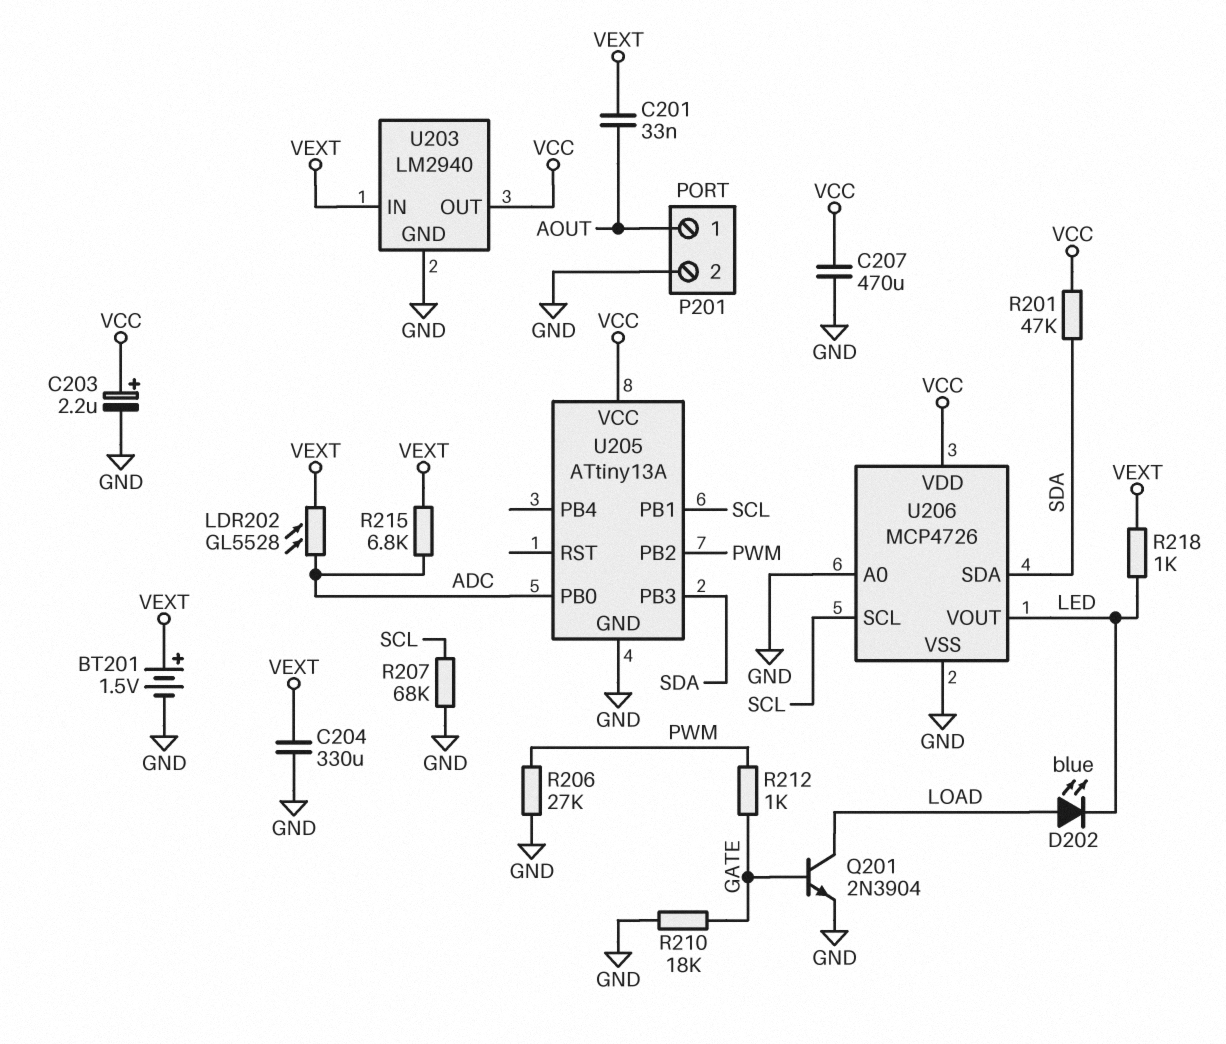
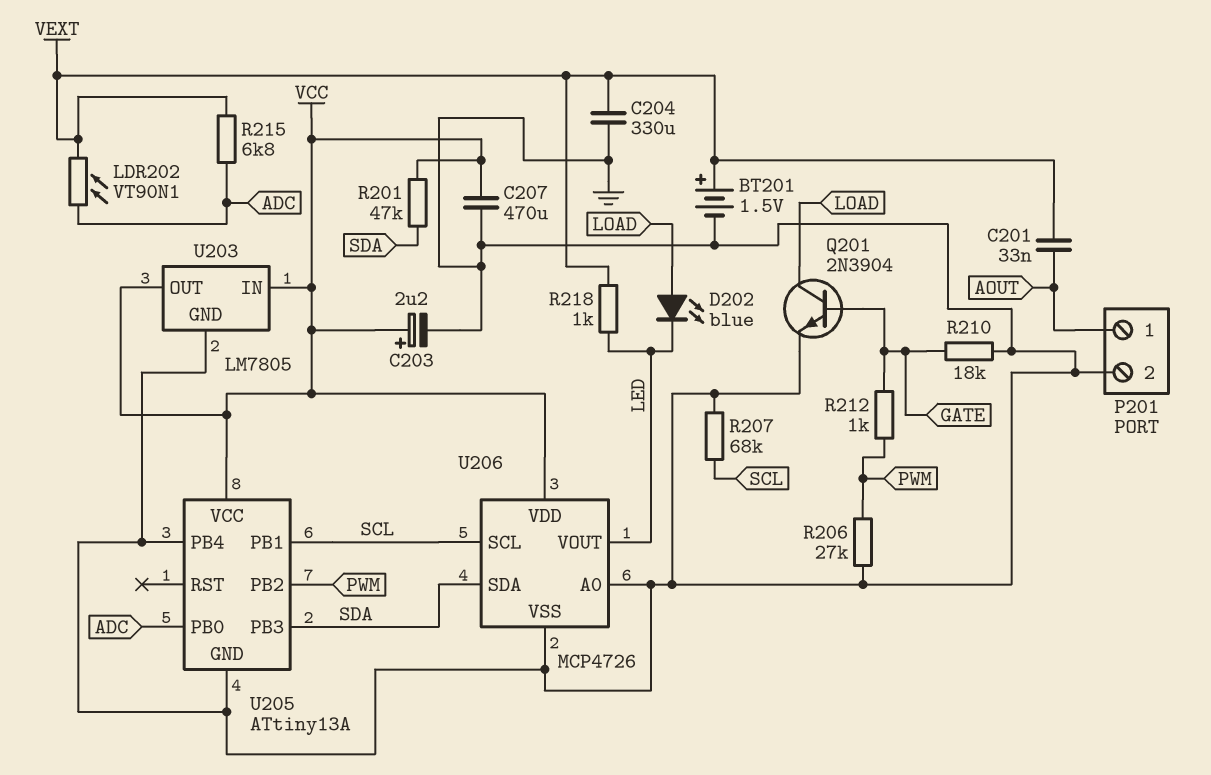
LDR202: GL5528 (ADC, VEXT) -> VT90N1 (ADC, VEXT)
U203: LM2940 -> LM7805
U203 pin IN: VEXT -> VCC
U205 pin PB4: none -> GND

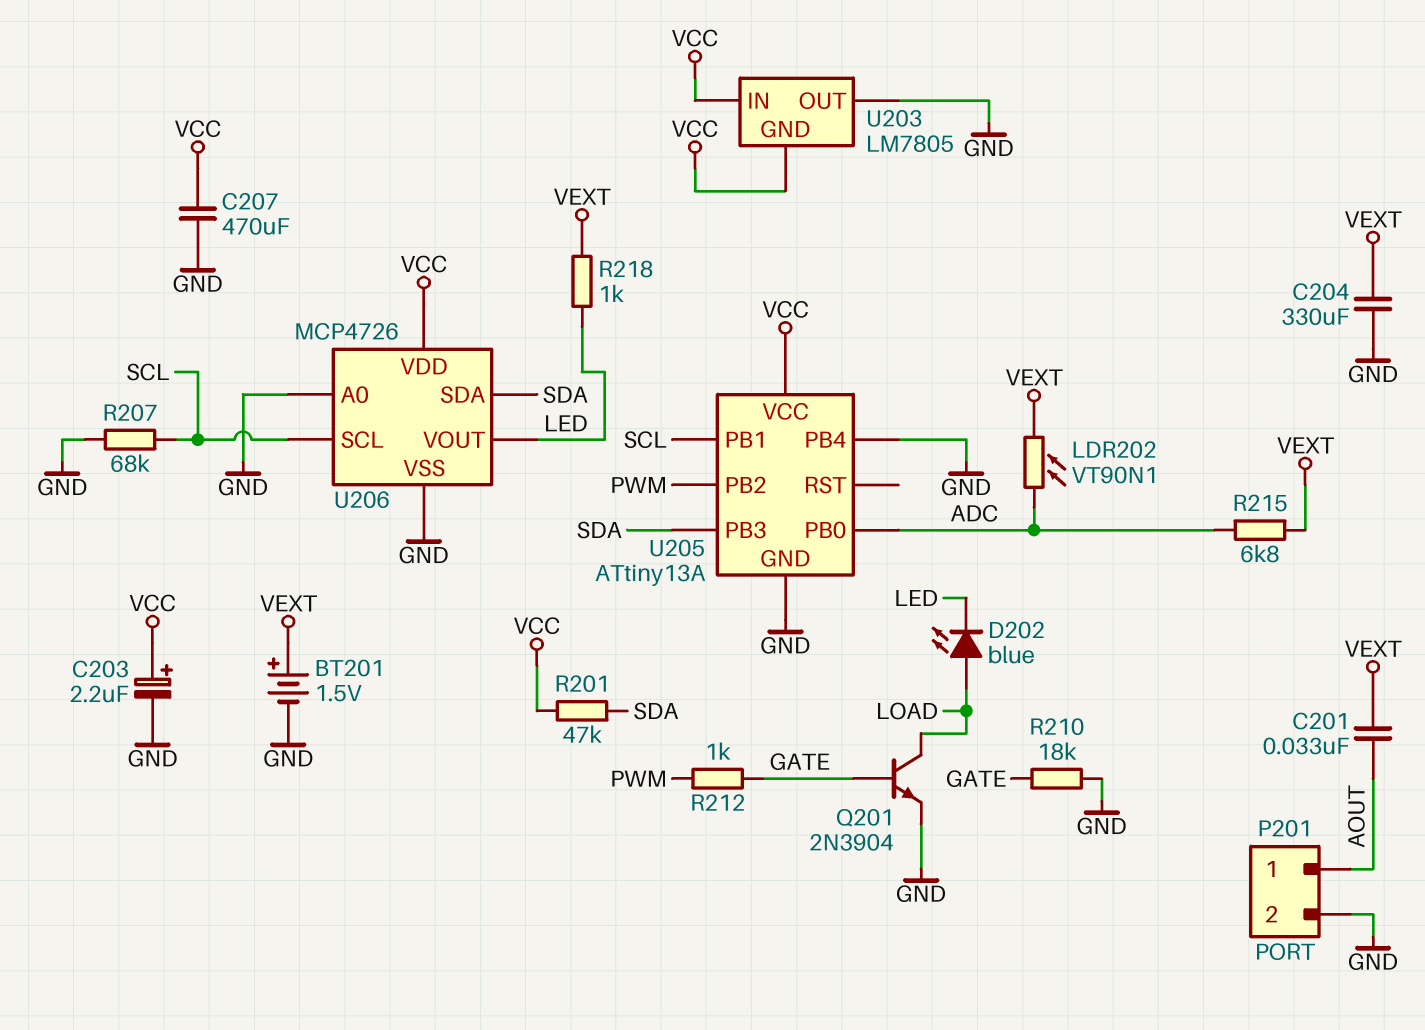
R206: 27k (GND, PWM) -> none
U203 pin GND: GND -> VCC
U203 pin OUT: VCC -> GND

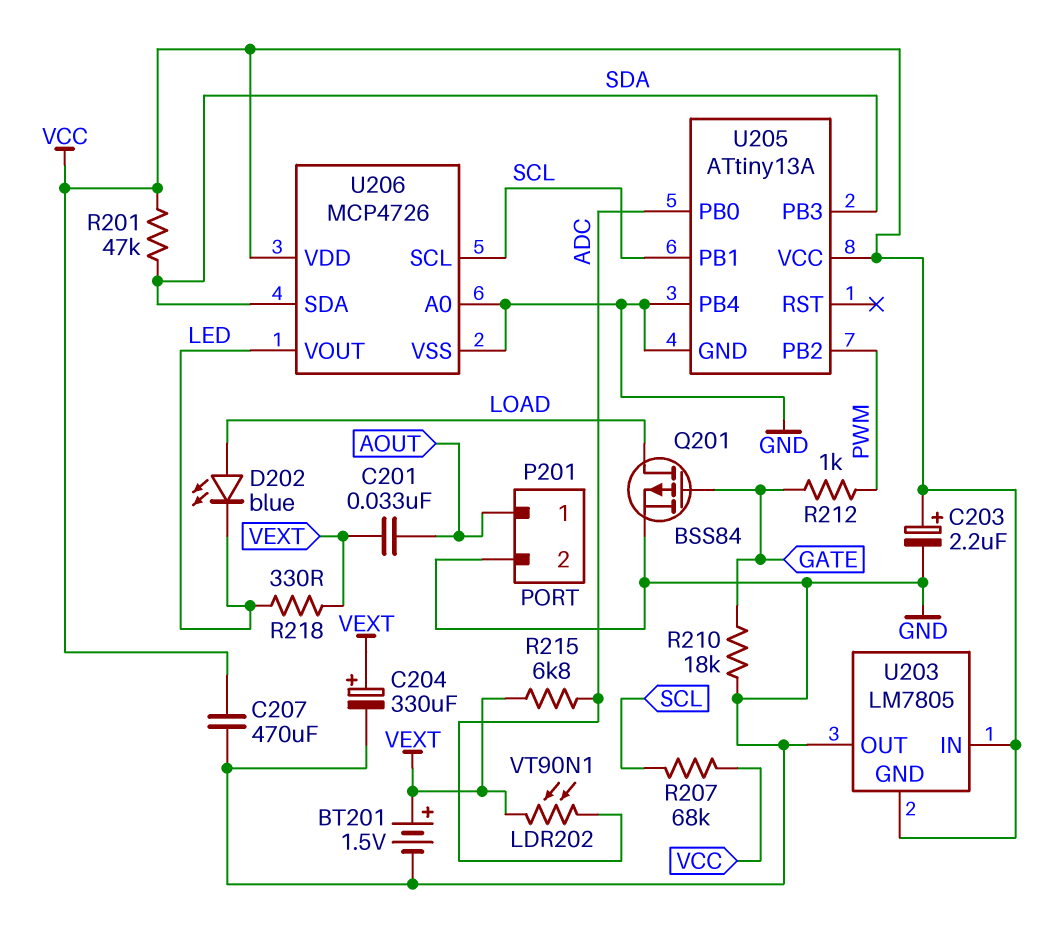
C204: 330uF (GND, VEXT) -> 330uF (plus VEXT, minus GND)
Q201: NPN 2N3904 (B GATE, C LOAD, E GND) -> PMOS BSS84 (G GATE, D LOAD, S GND)
R207: 68k (GND, SCL) -> 68k (SCL, VCC)
R218: 1k (LED, VEXT) -> 330 (LED, VEXT)

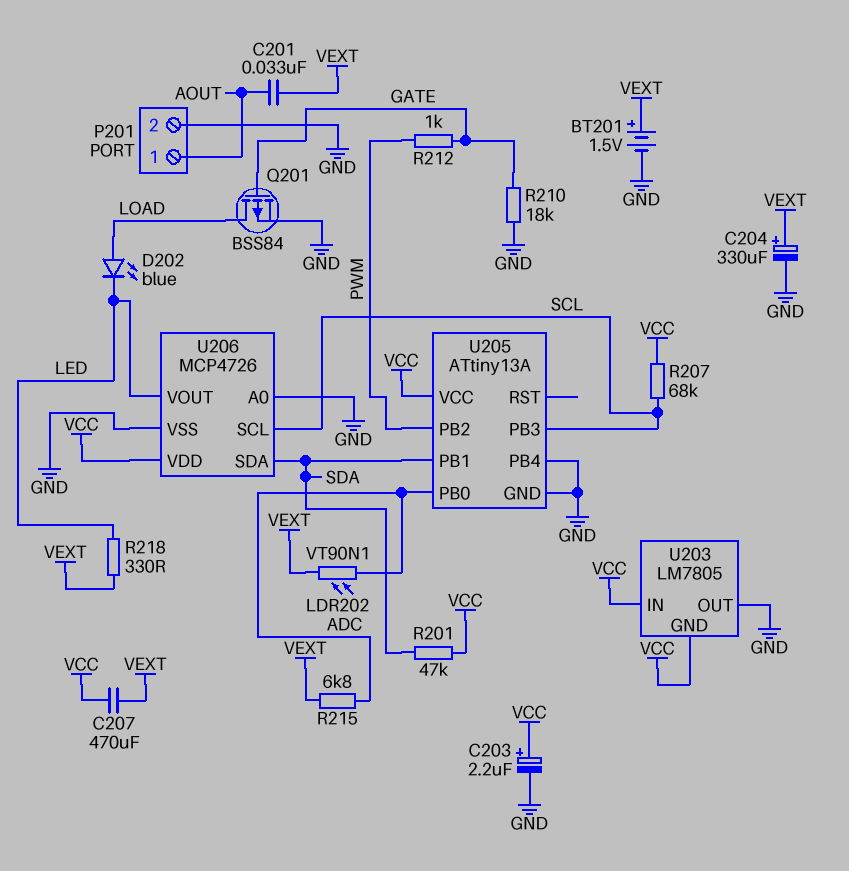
C207: 470uF (GND, VCC) -> 470uF (VCC, VEXT)
U205 pin PB1: SCL -> SDA
U205 pin PB3: SDA -> SCL

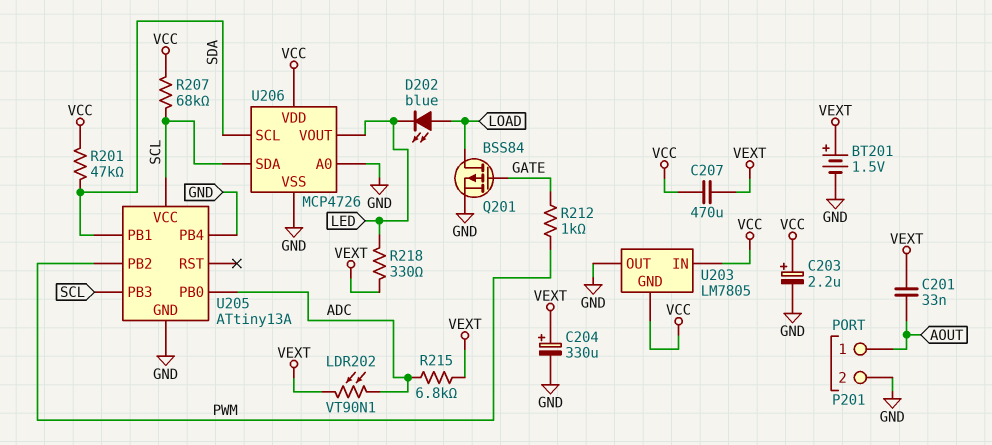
R210: 18k (GATE, GND) -> none
U205 pin VCC: VCC -> SCL
U206 pin SCL: SCL -> SDA
U206 pin SDA: SDA -> SCL

